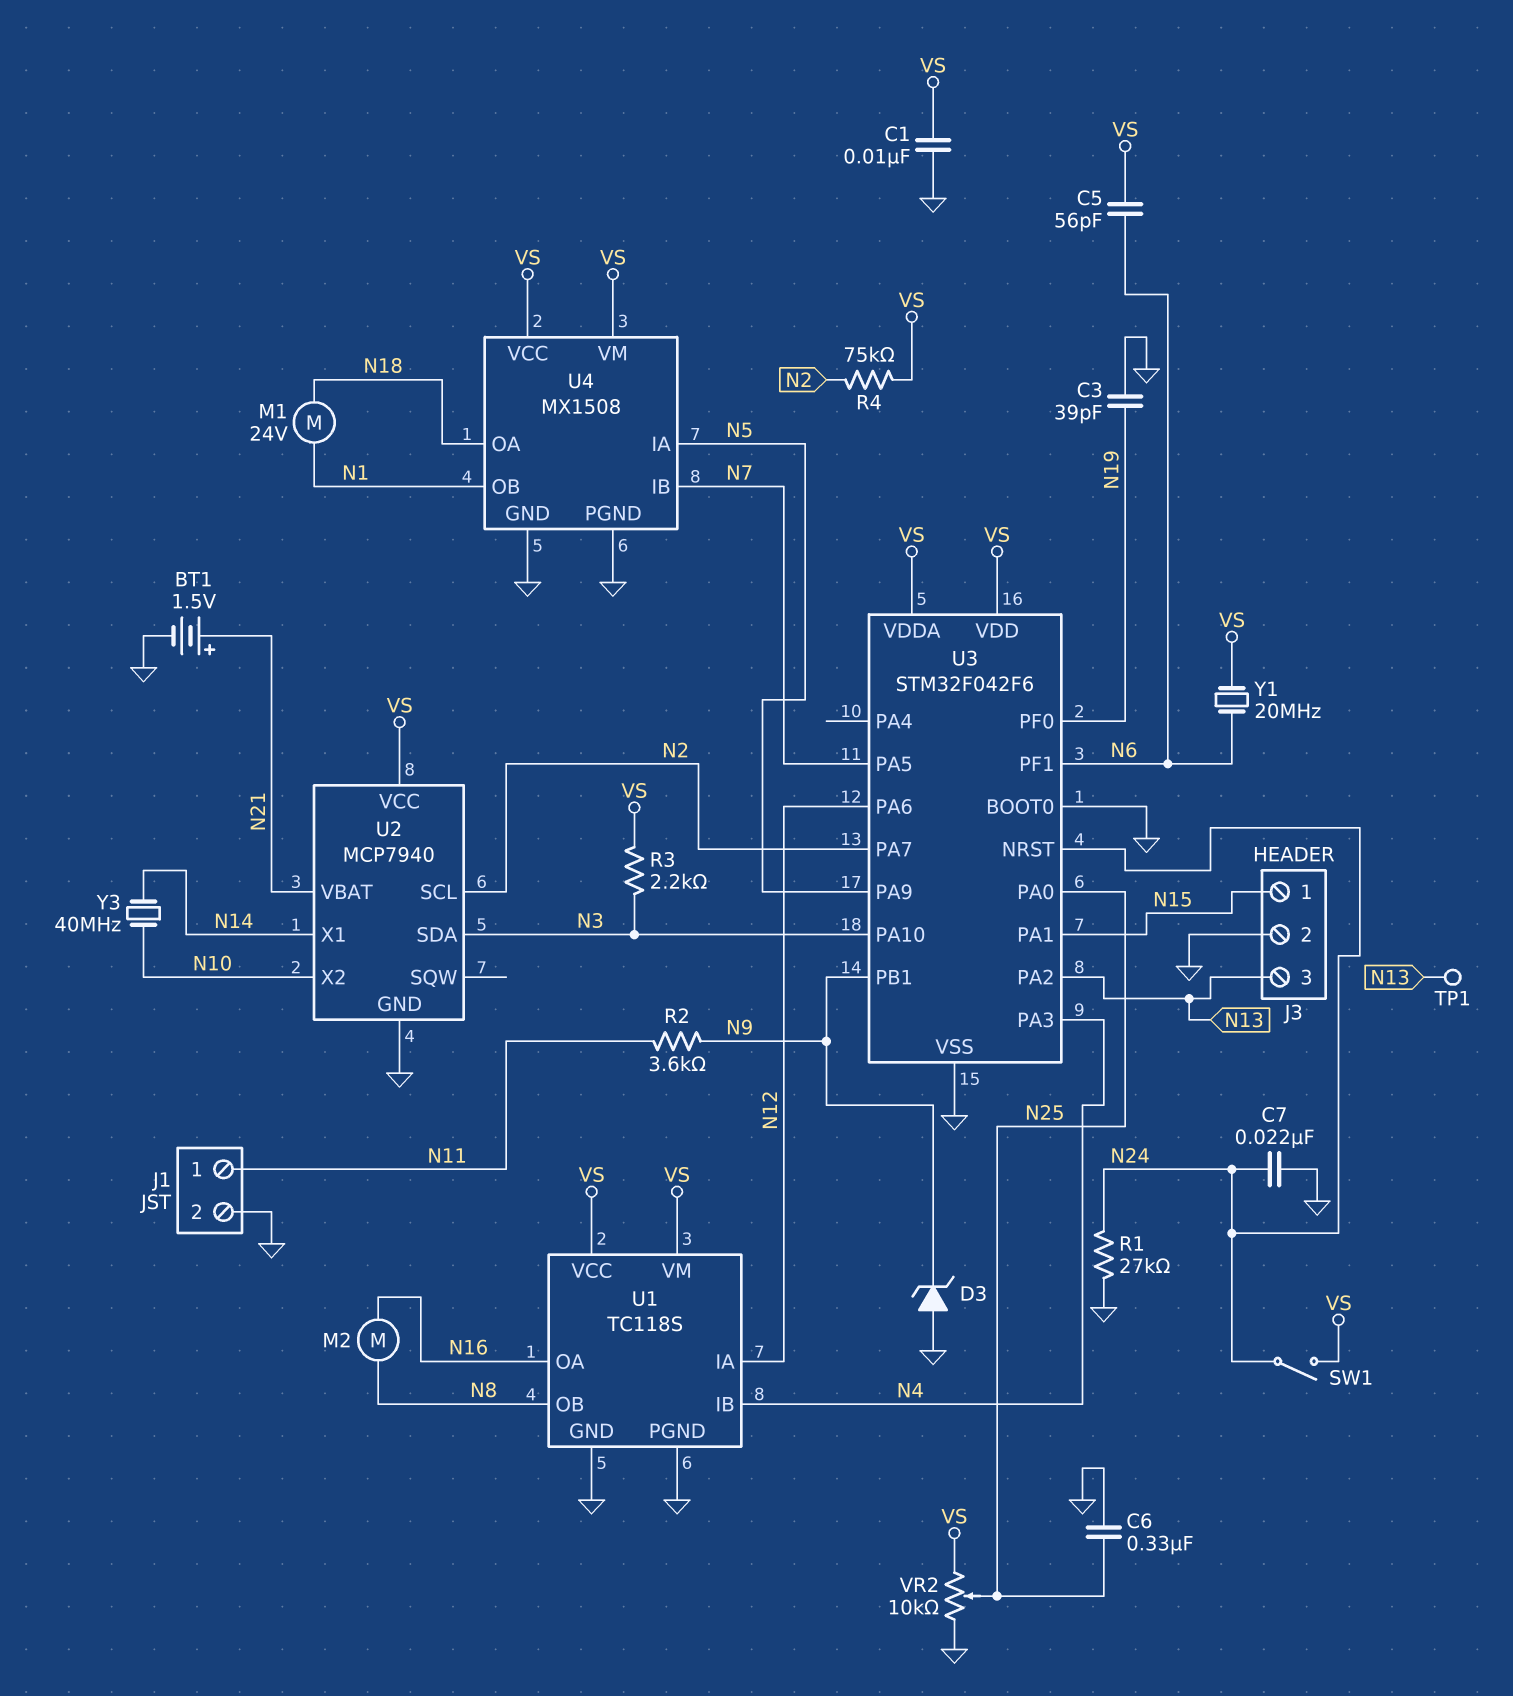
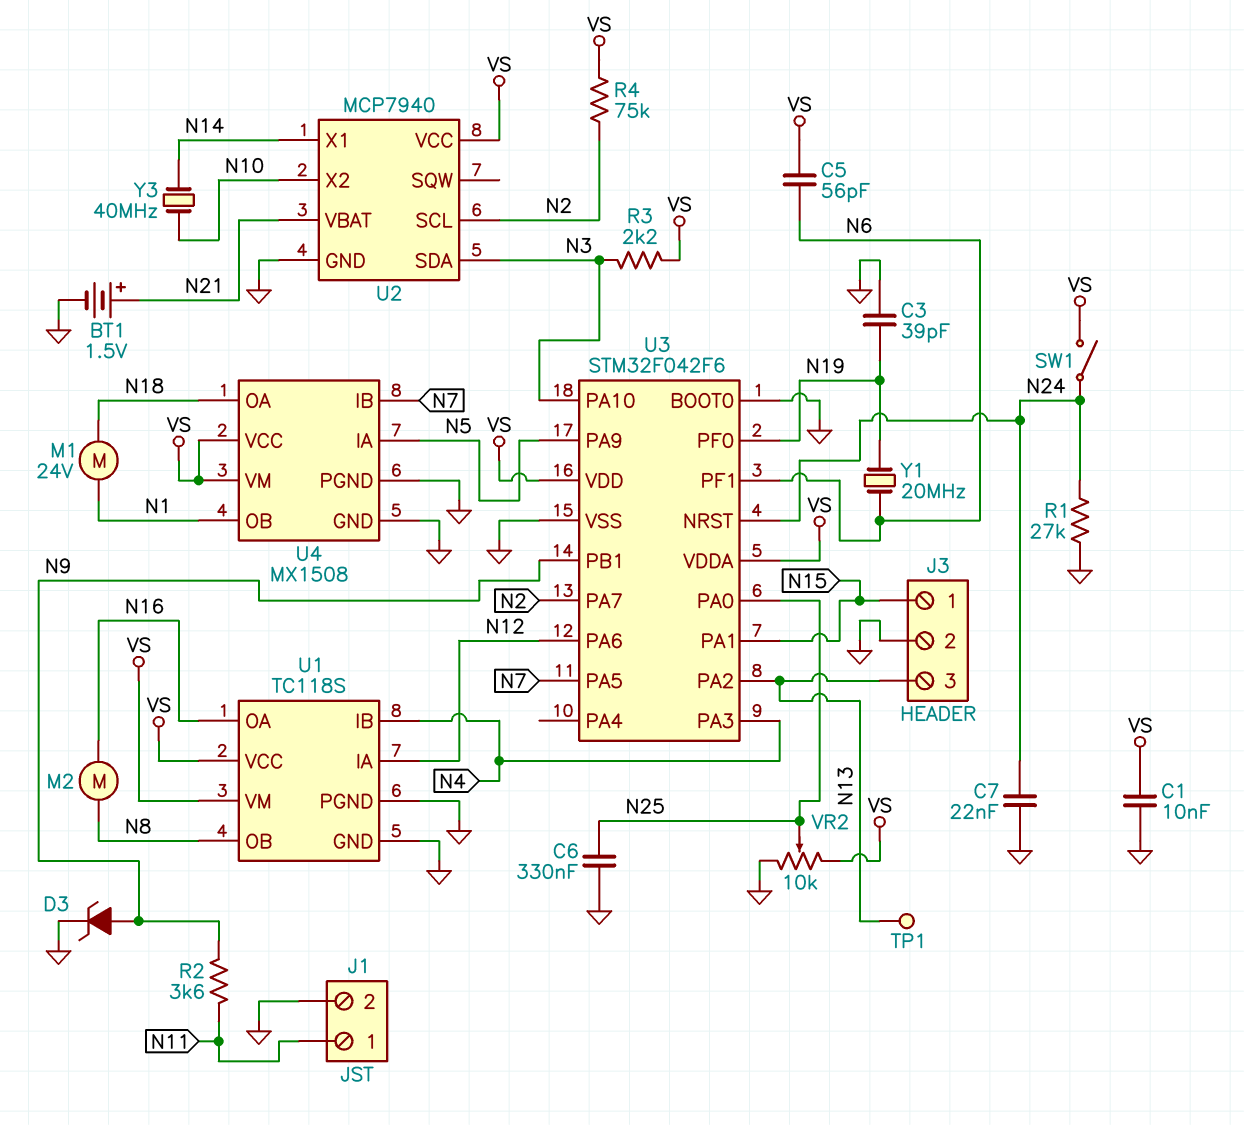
D3: zener (A GND, K N9) -> zener (A N9, K GND)
Y1: 20MHz (N6, VS) -> 20MHz (N6, N19)

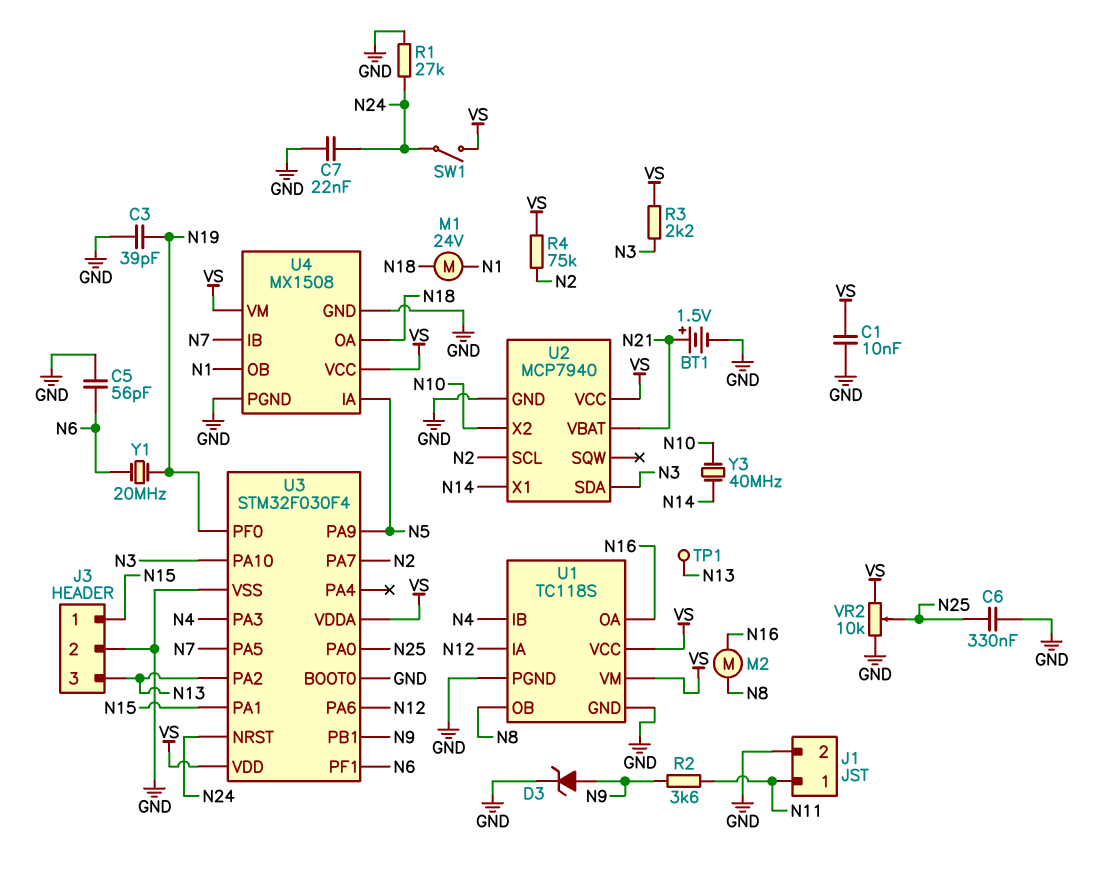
C5: 56pF (N6, VS) -> 56pF (GND, N6)
U3: STM32F042F6 -> STM32F030F4

